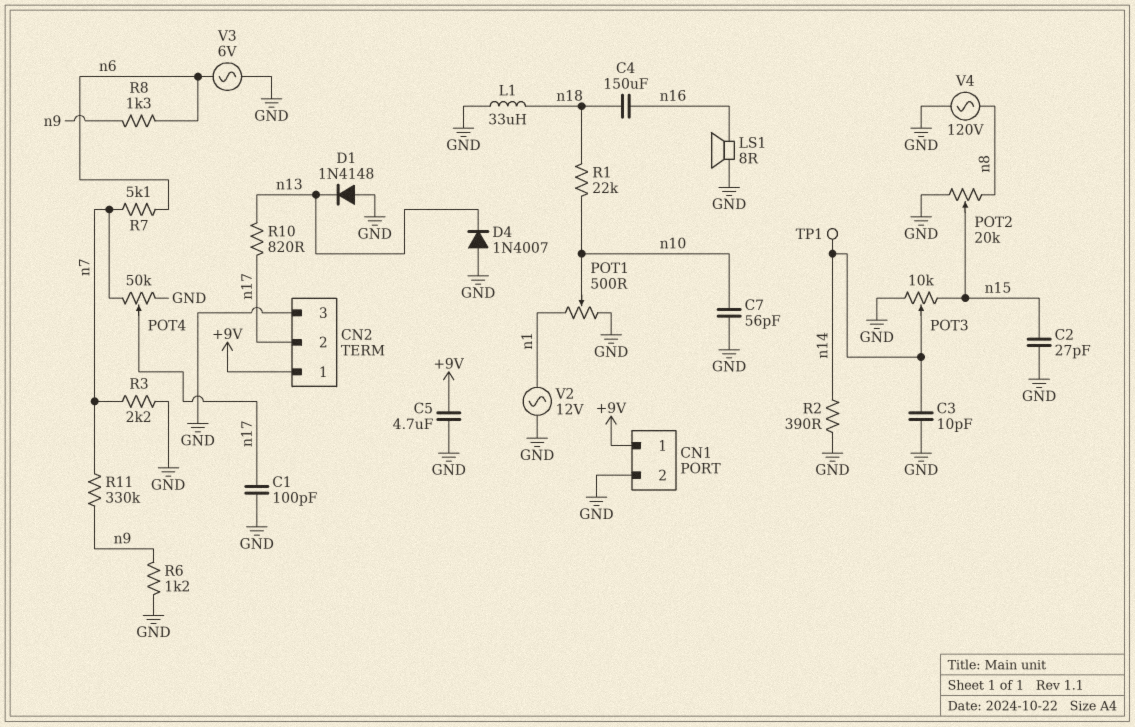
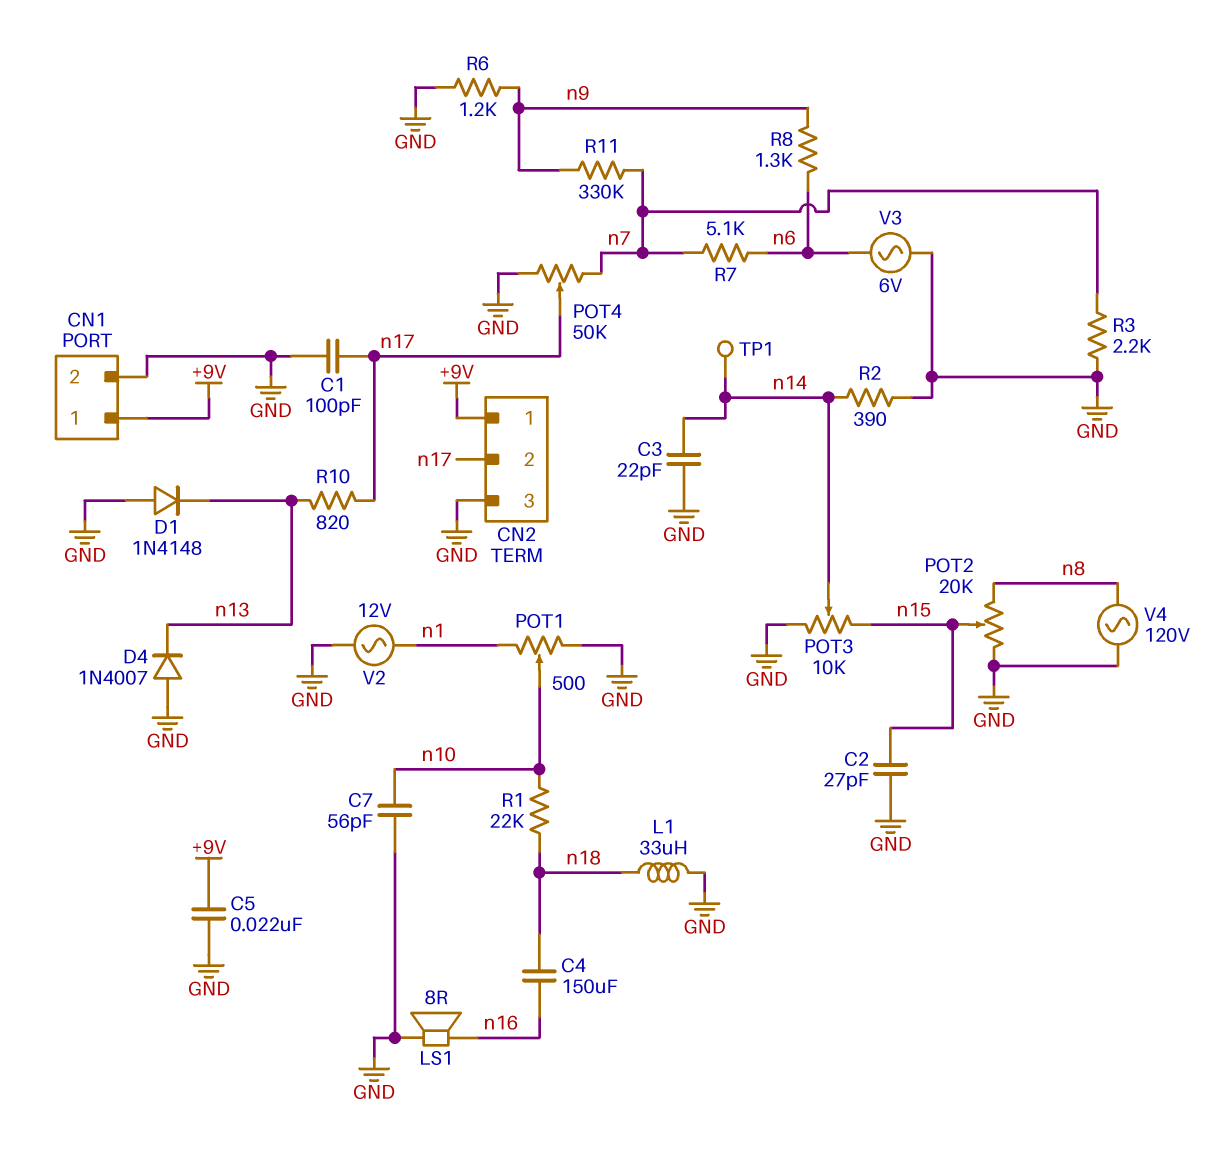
C3: 10pF (GND, n14) -> 22pF (GND, n14)
C5: 4.7uF (+9V, GND) -> 22nF (+9V, GND)

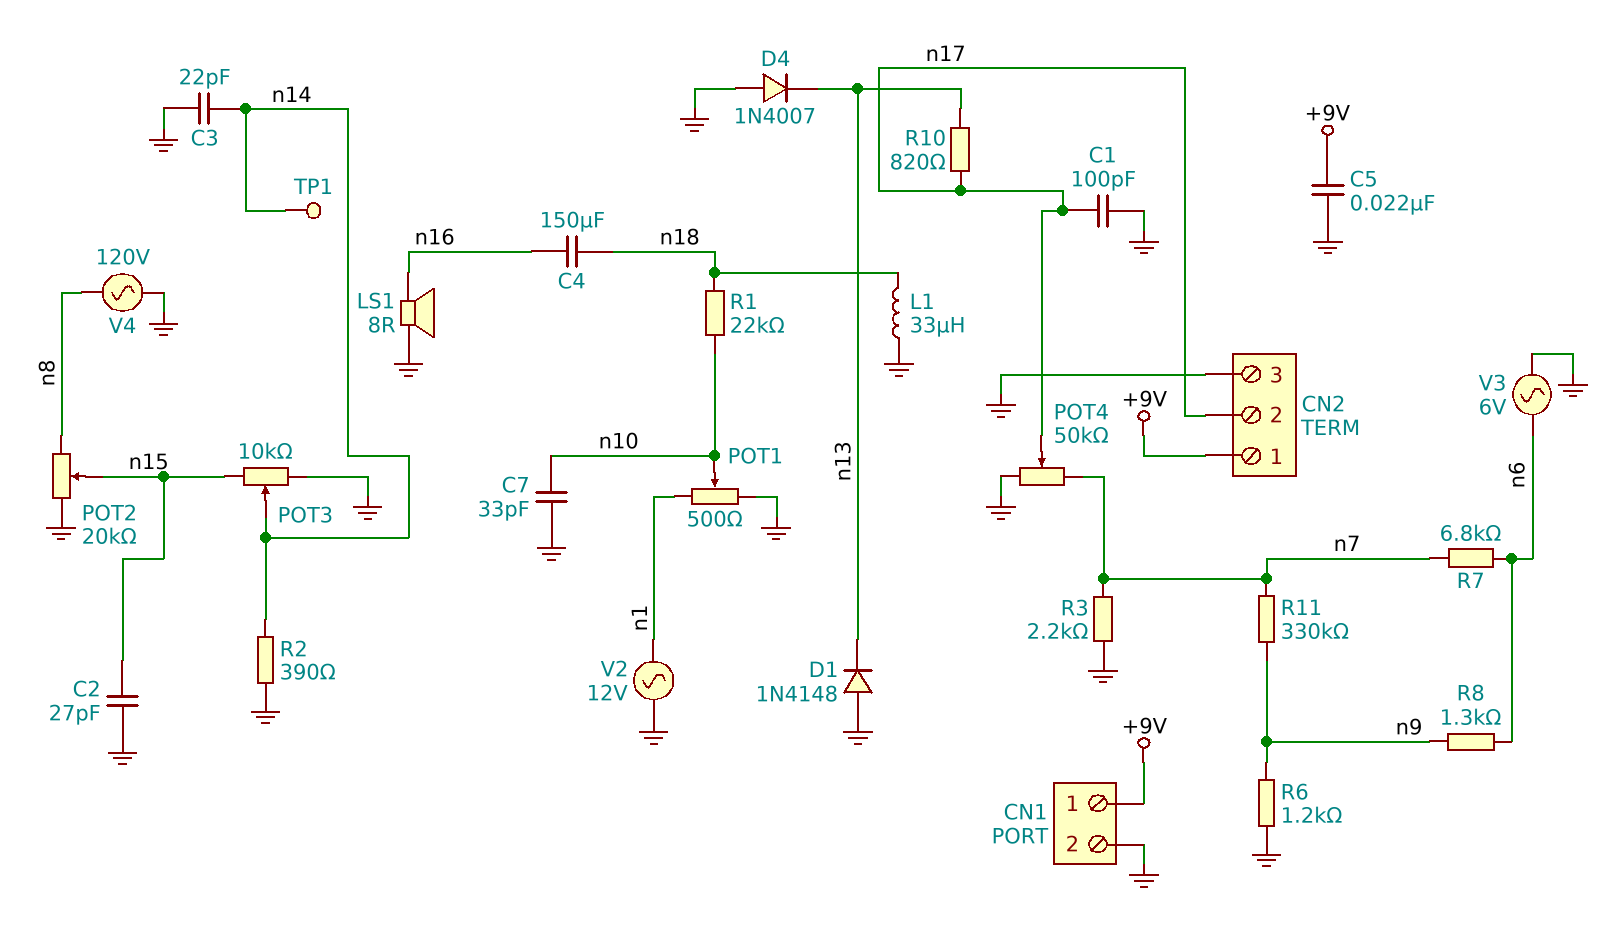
C7: 56pF (GND, n10) -> 33pF (GND, n10)
R7: 5.1k (n6, n7) -> 6.8k (n6, n7)

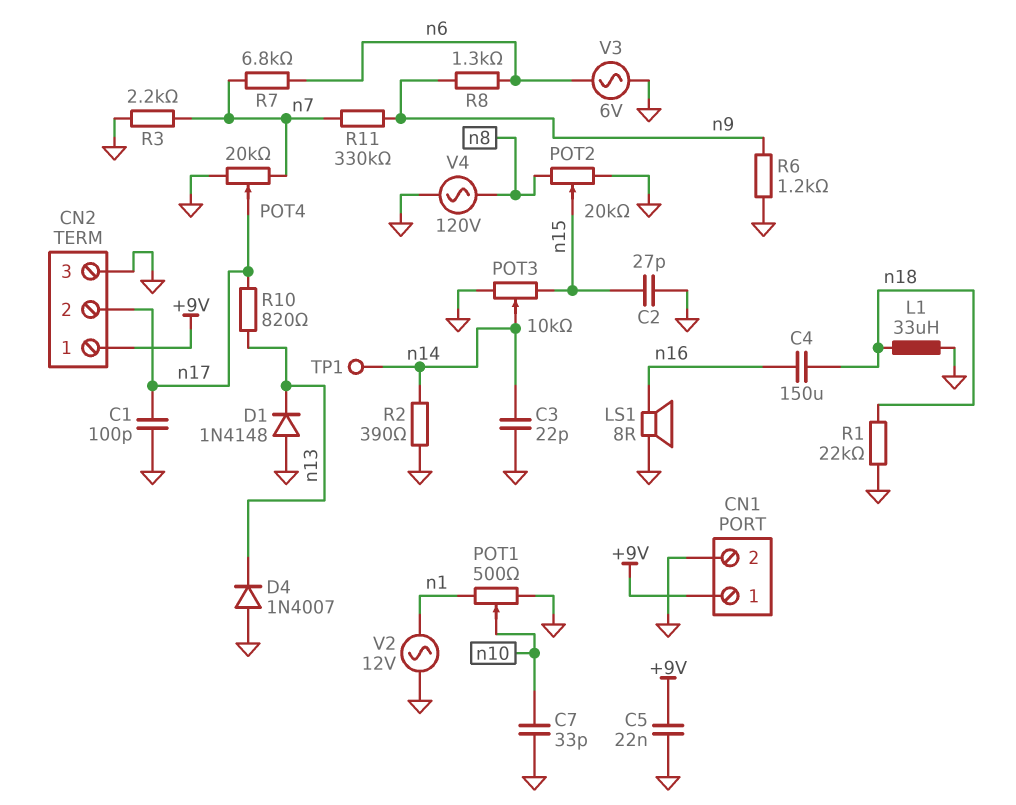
POT4: 50k (GND, n7, wiper n17) -> 20k (GND, n7, wiper n17)
R1: 22k (n10, n18) -> 22k (GND, n18)

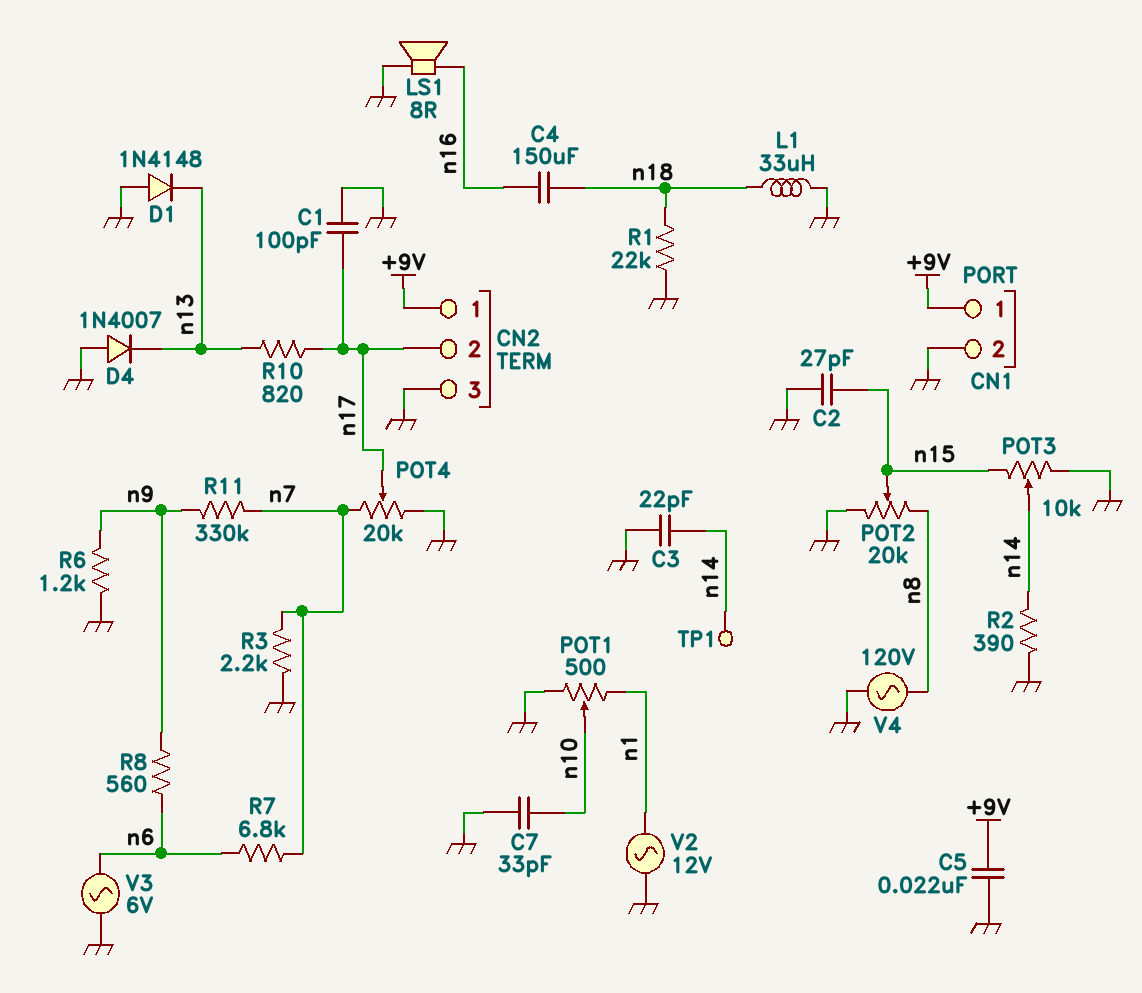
R8: 1.3k (n6, n9) -> 560 (n6, n9)

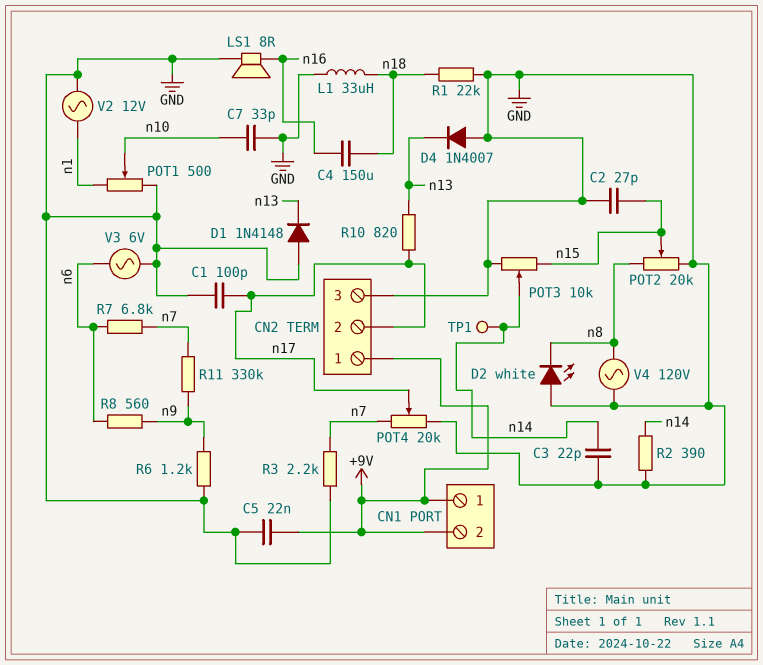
CN1 pin 2: GND -> +9V
D2: none -> LED white (A GND, K n8)

